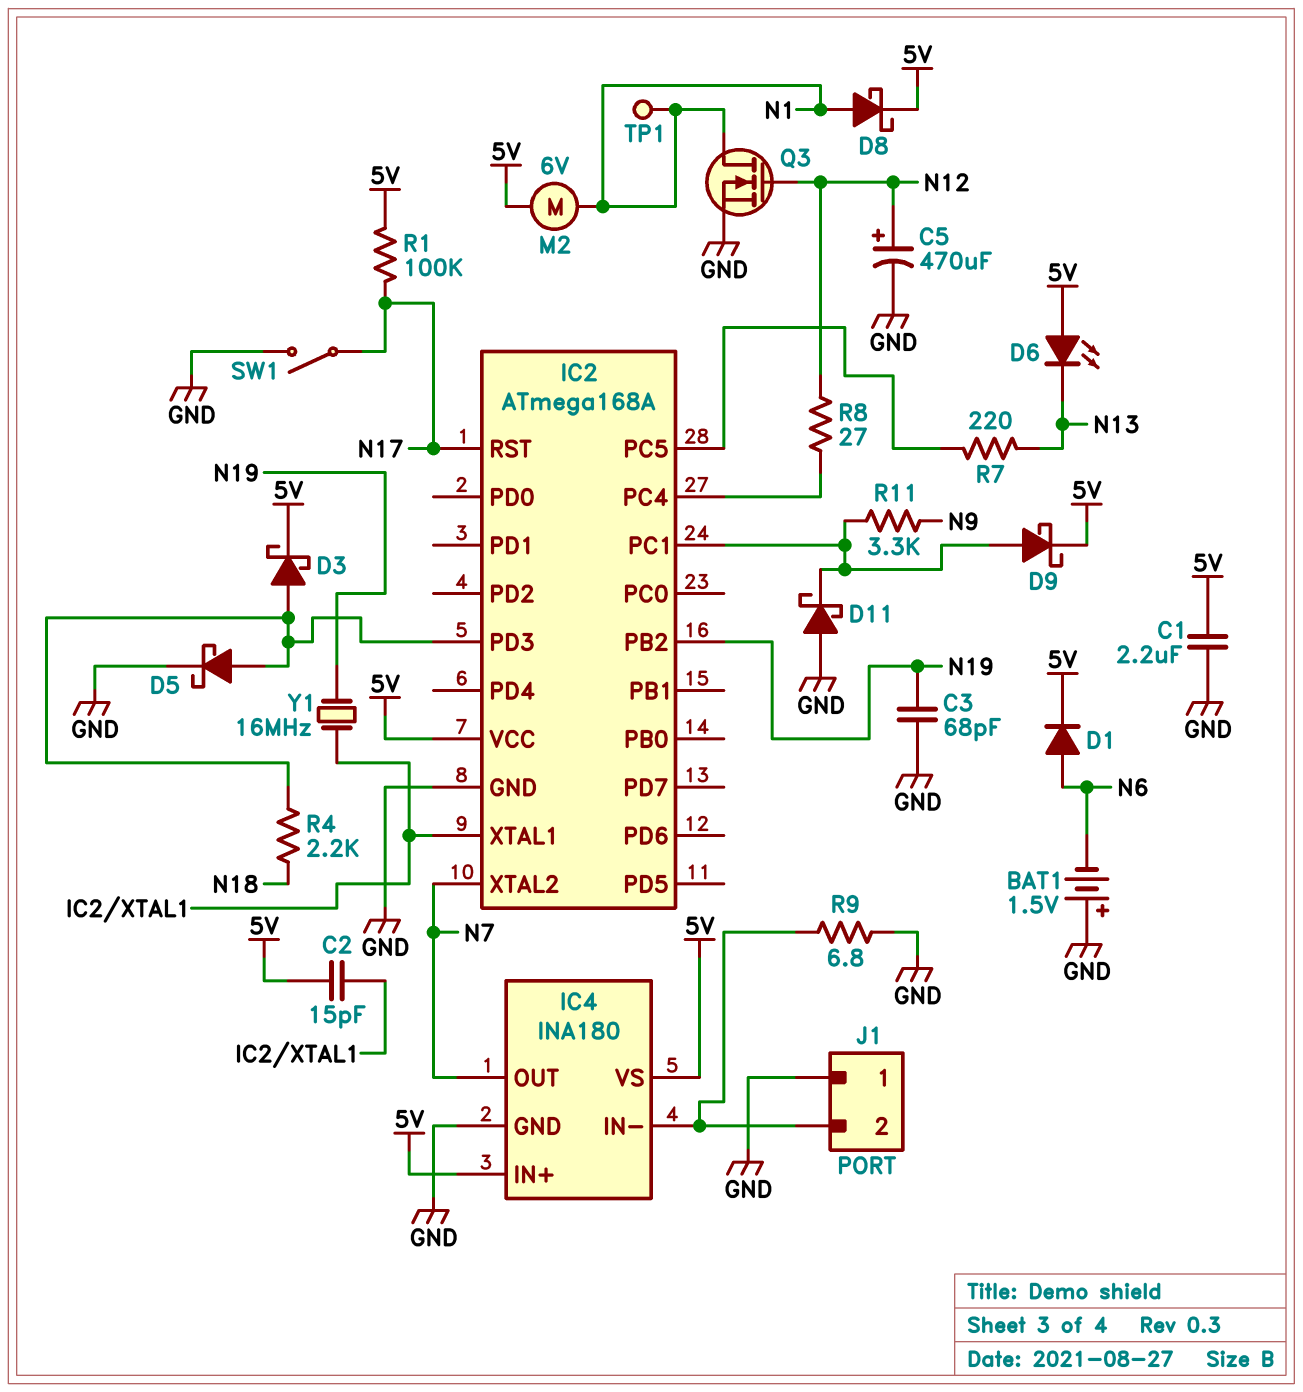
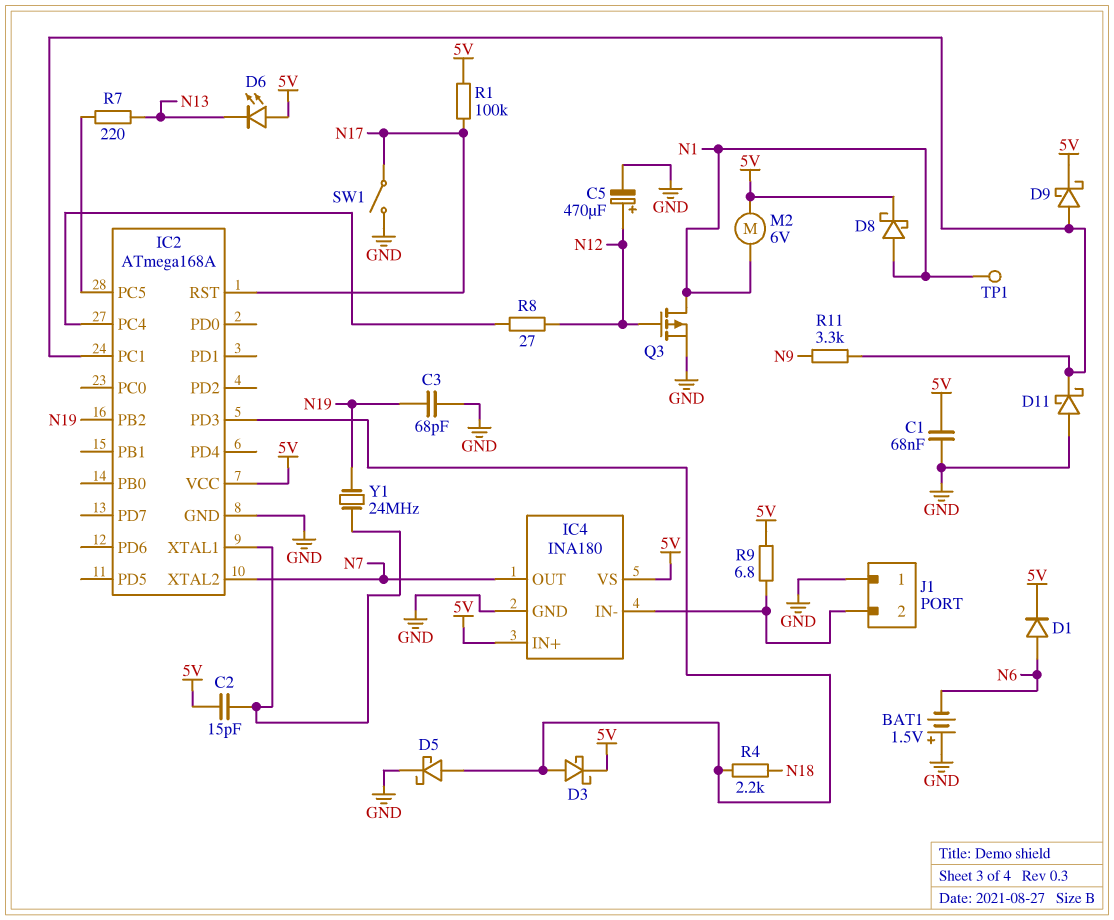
C1: 2.2uF (5V, GND) -> 68nF (5V, GND)
Q3: NMOS (G N12, D N1, S GND) -> PMOS (G N12, D N1, S GND)
R9: 6.8 (GND, IC4/IN-) -> 6.8 (5V, IC4/IN-)
Y1: 16MHz (IC2/XTAL1, N19) -> 24MHz (IC2/XTAL1, N19)

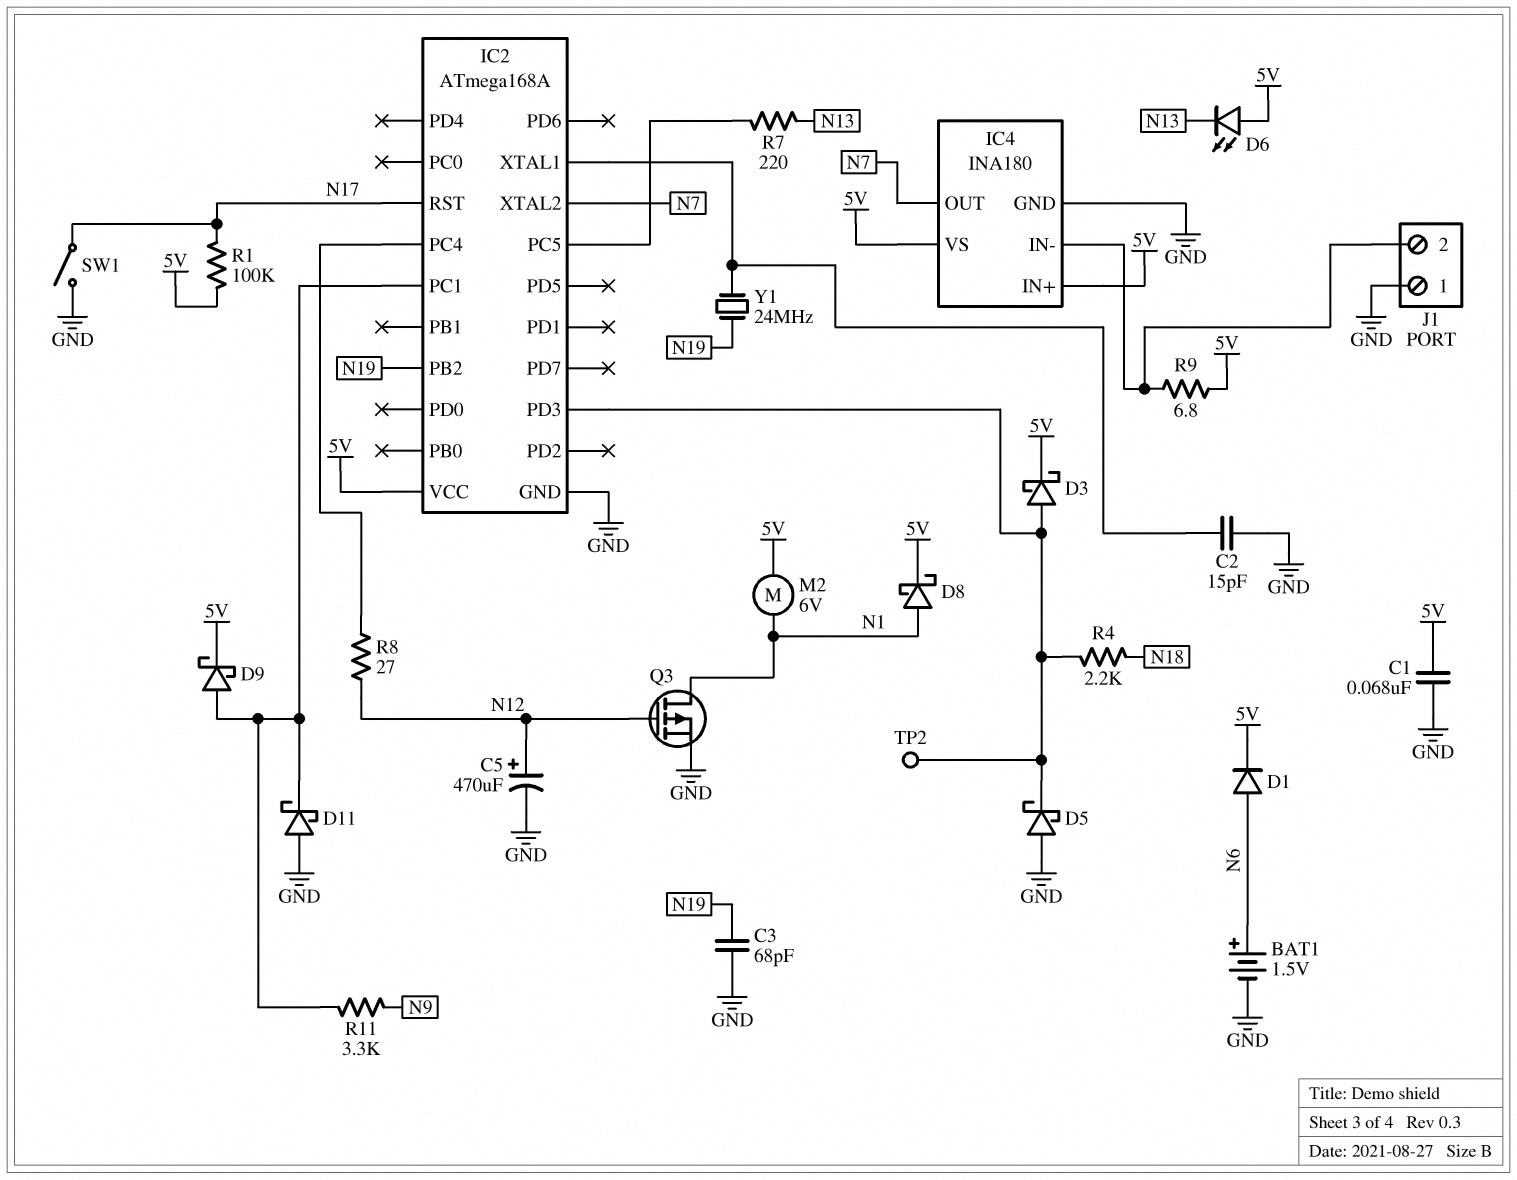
BAT1: 1.5V (plus GND, minus N6) -> 1.5V (plus N6, minus GND)
C2: 15pF (5V, IC2/XTAL1) -> 15pF (GND, IC2/XTAL1)
D5: schottky (A IC2/PD3, K GND) -> schottky (A GND, K IC2/PD3)
TP1: test point (N1) -> none
TP2: none -> test point (IC2/PD3)

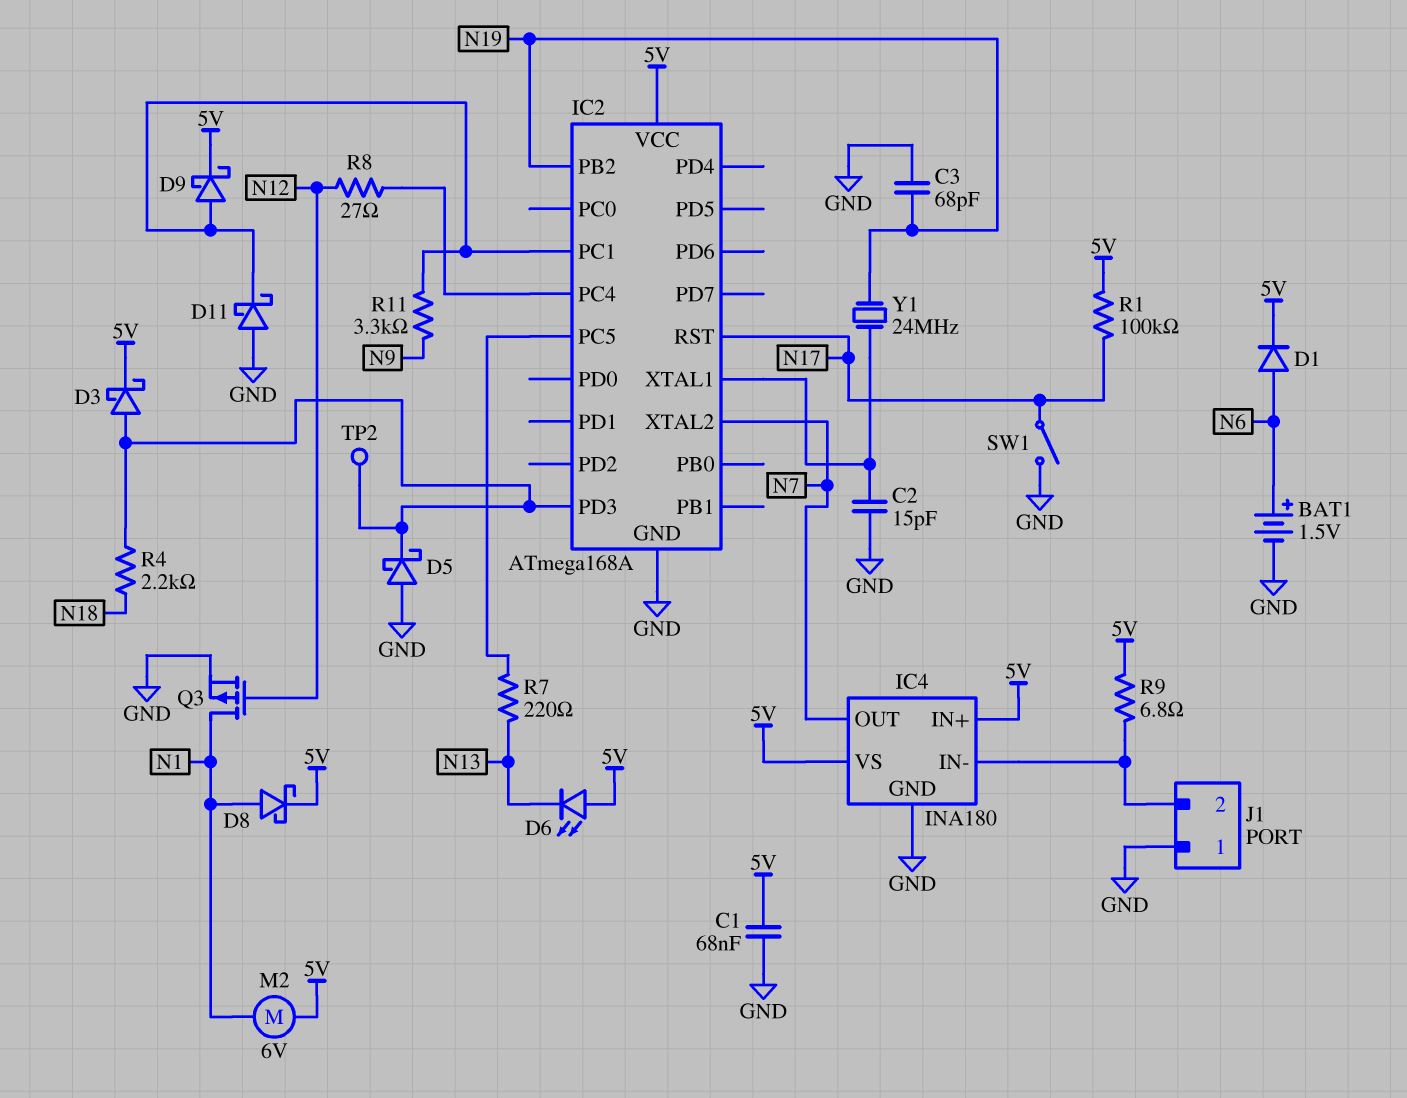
C5: 470uF (plus N12, minus GND) -> none

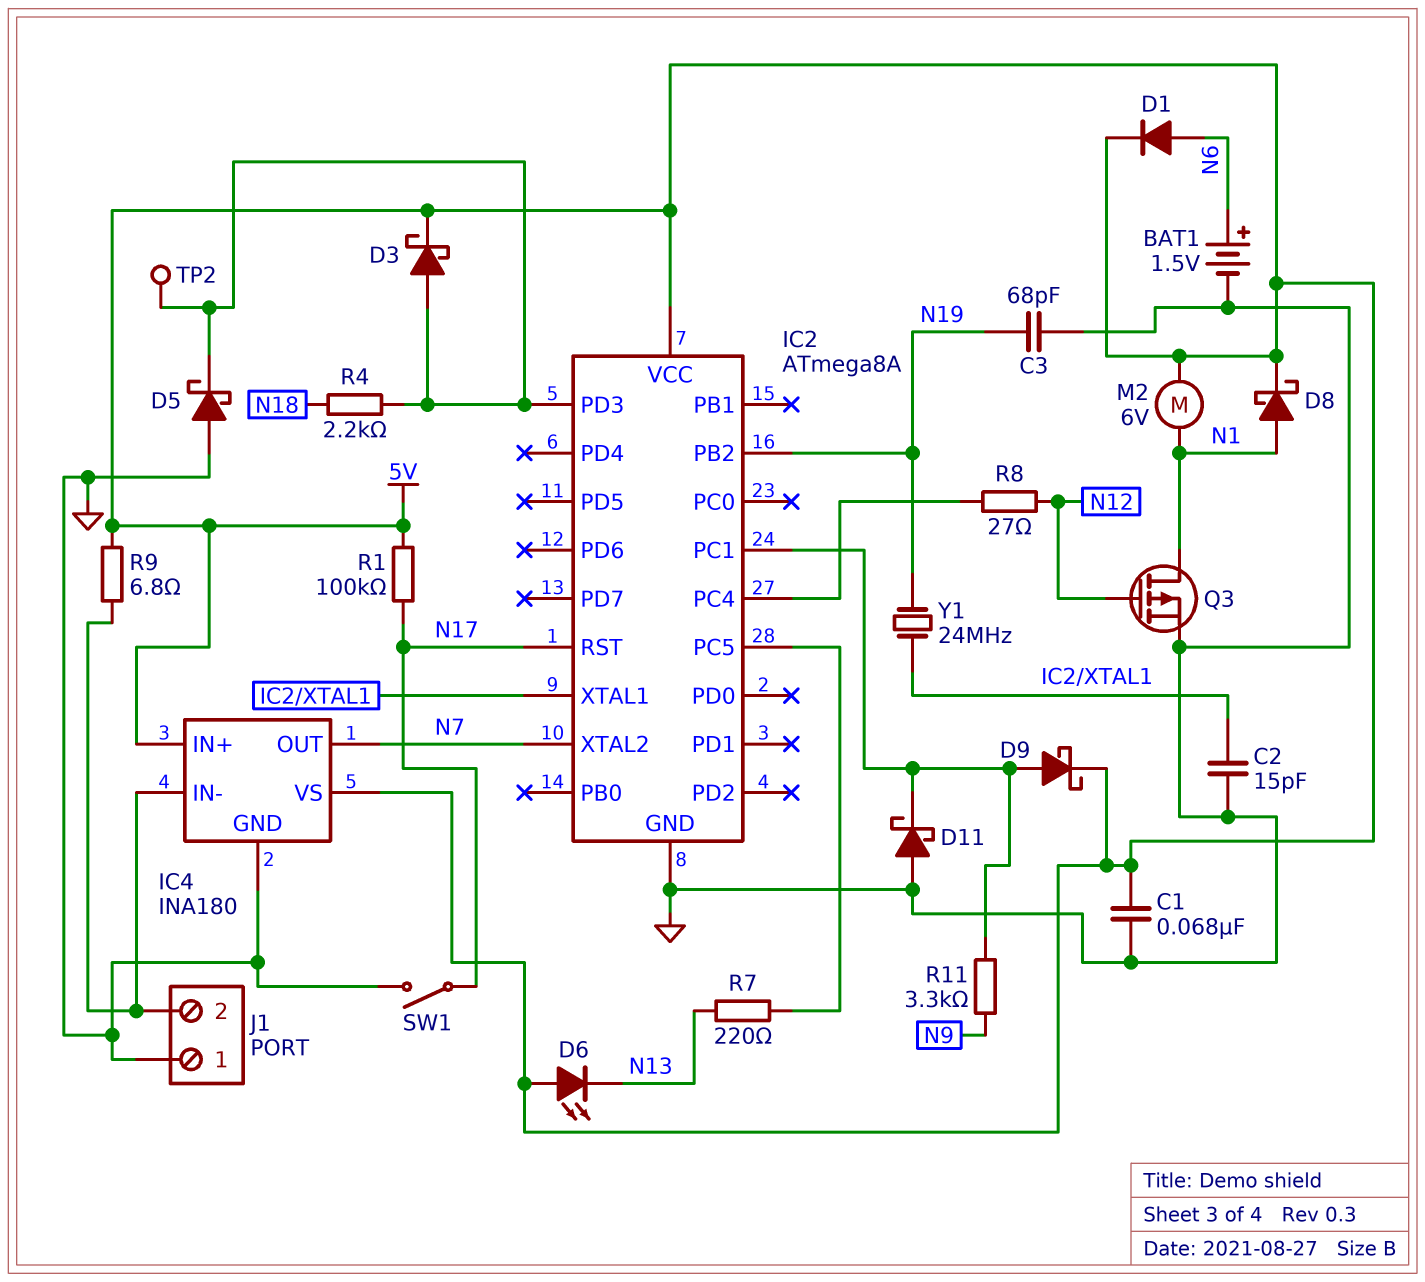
IC2: ATmega168A -> ATmega8A

